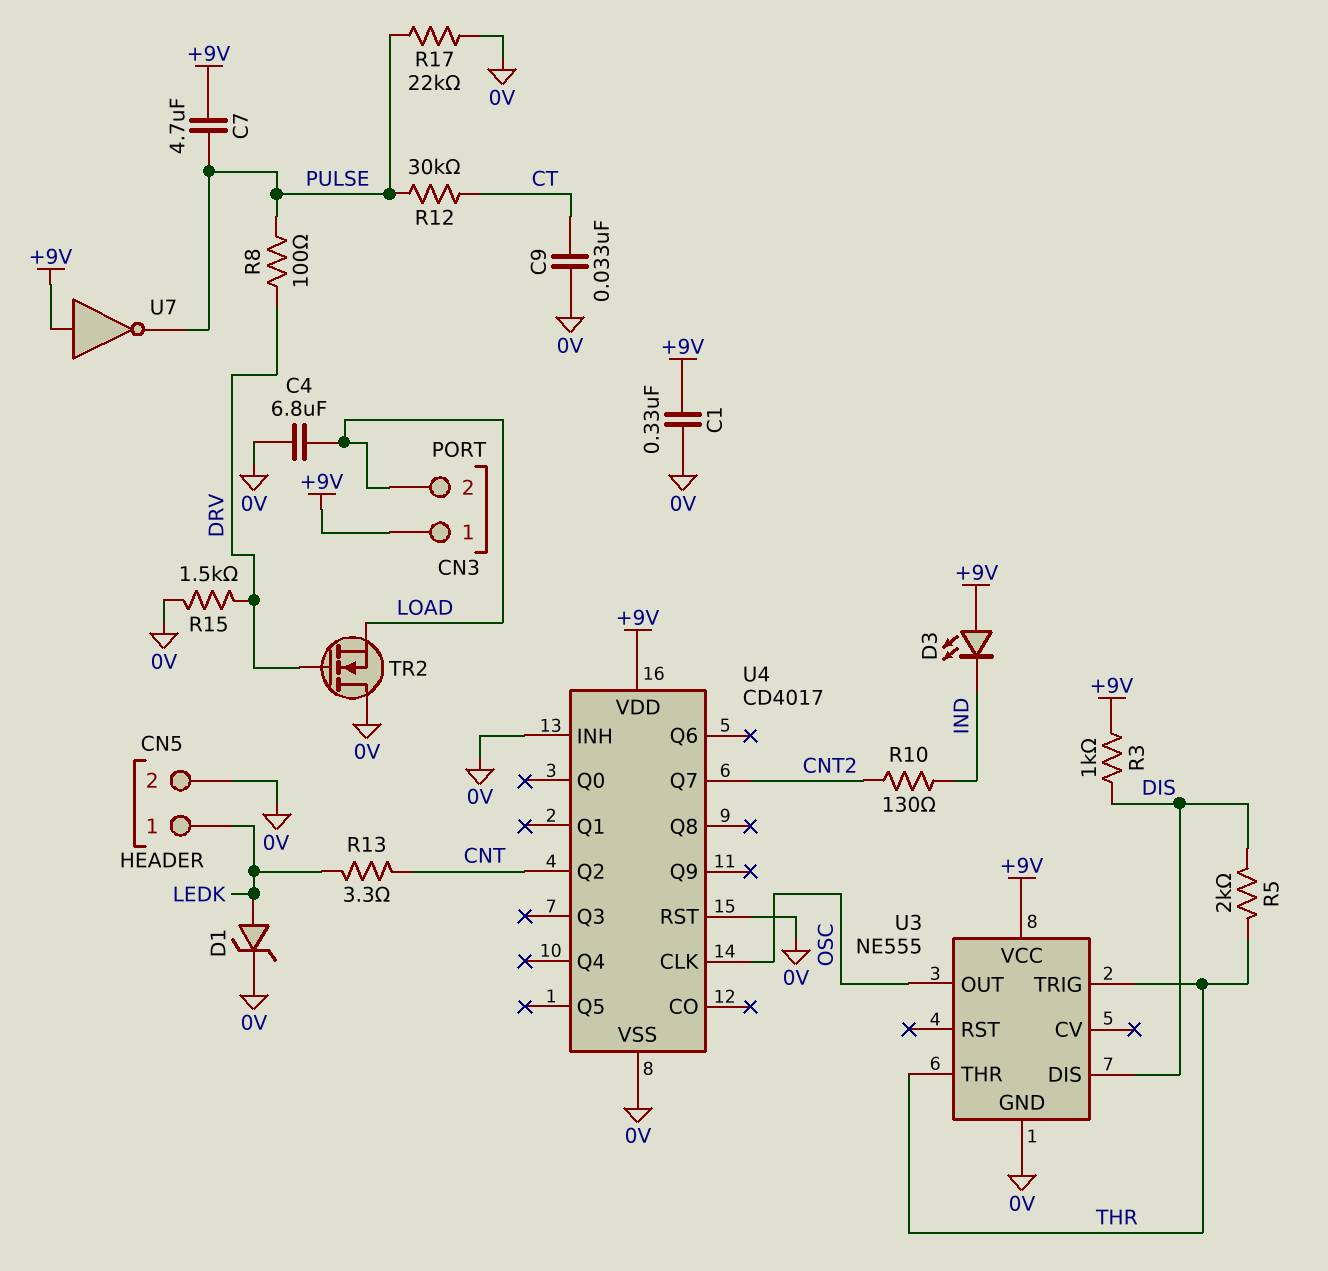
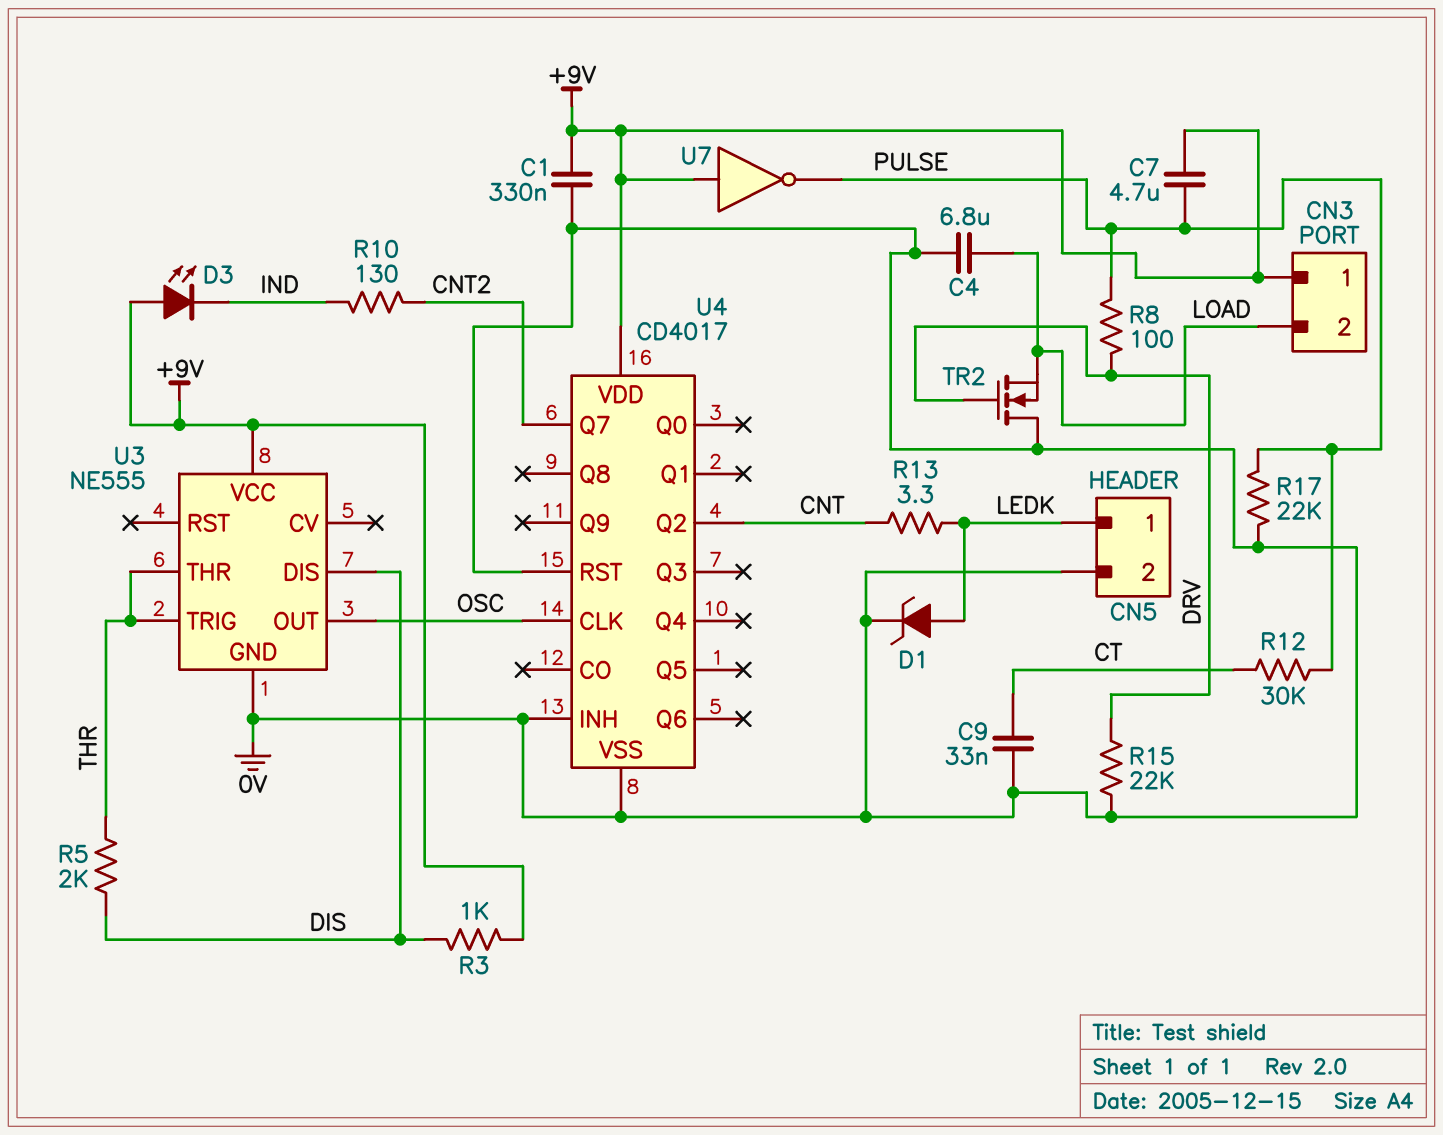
R15: 1.5k (0V, DRV) -> 22k (0V, DRV)

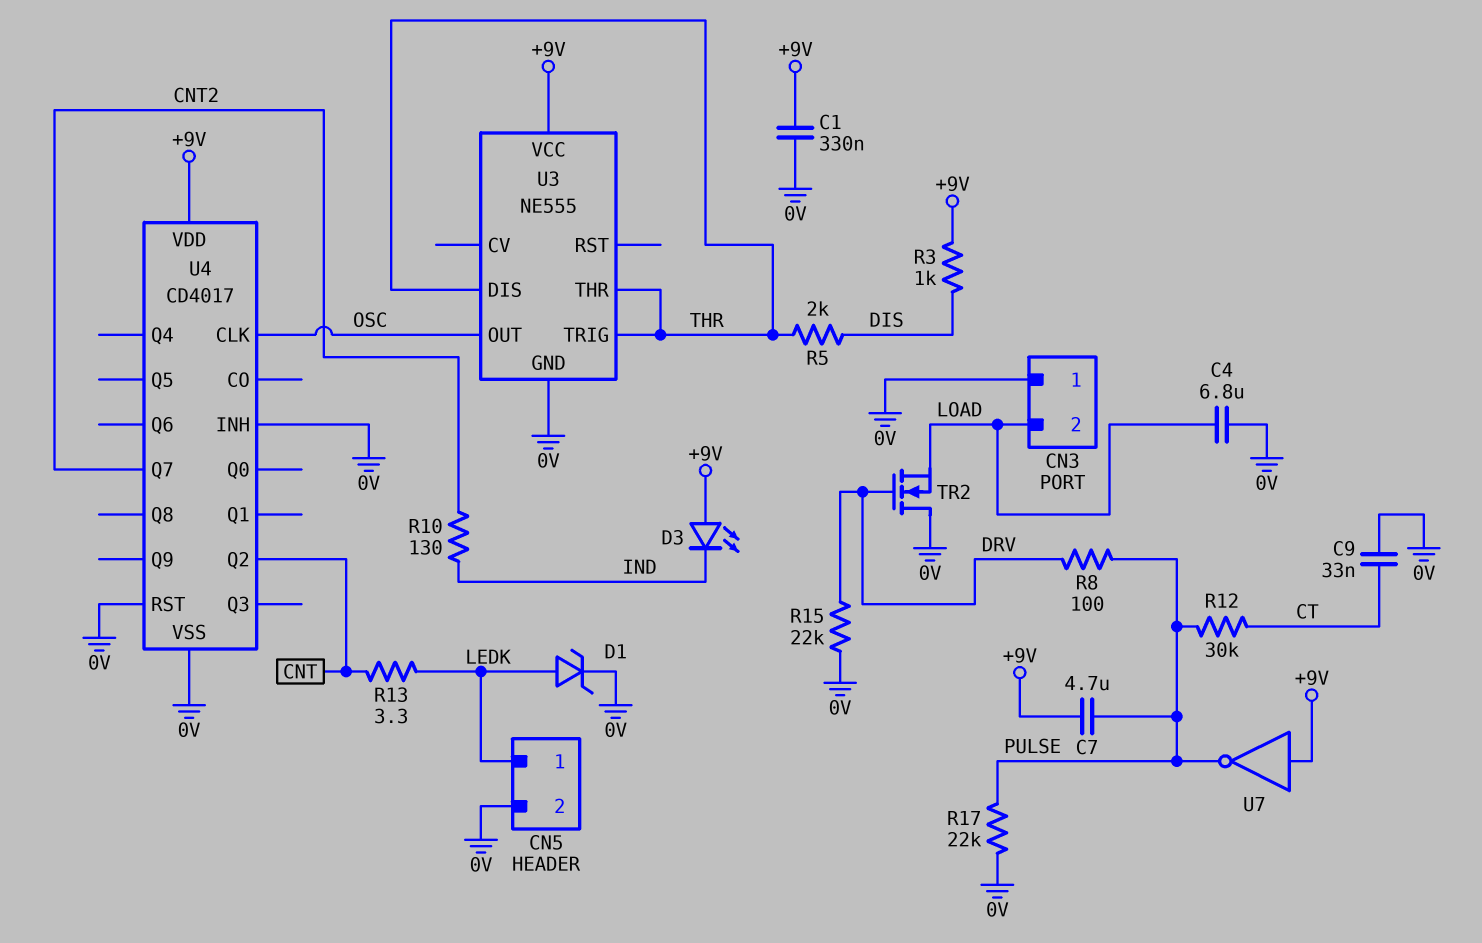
CN3 pin 1: +9V -> 0V
U3 pin DIS: DIS -> THR

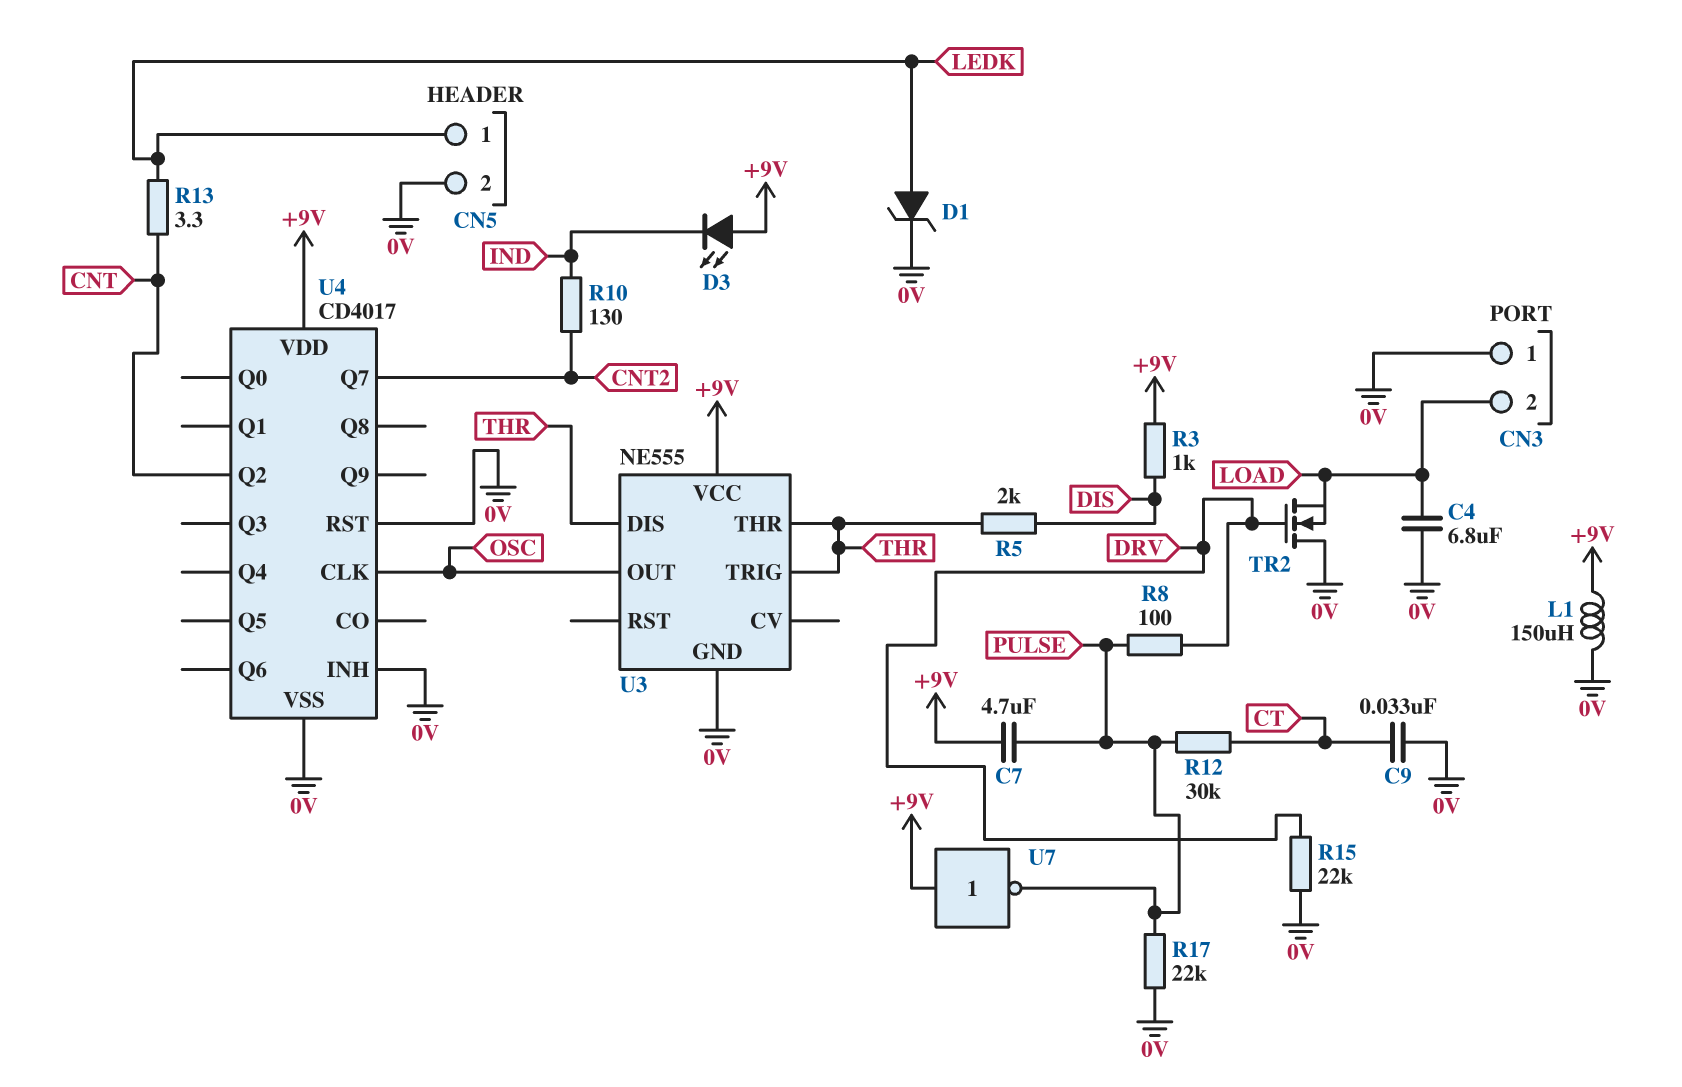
C1: 330nF (+9V, 0V) -> none
L1: none -> 150uH (+9V, 0V)

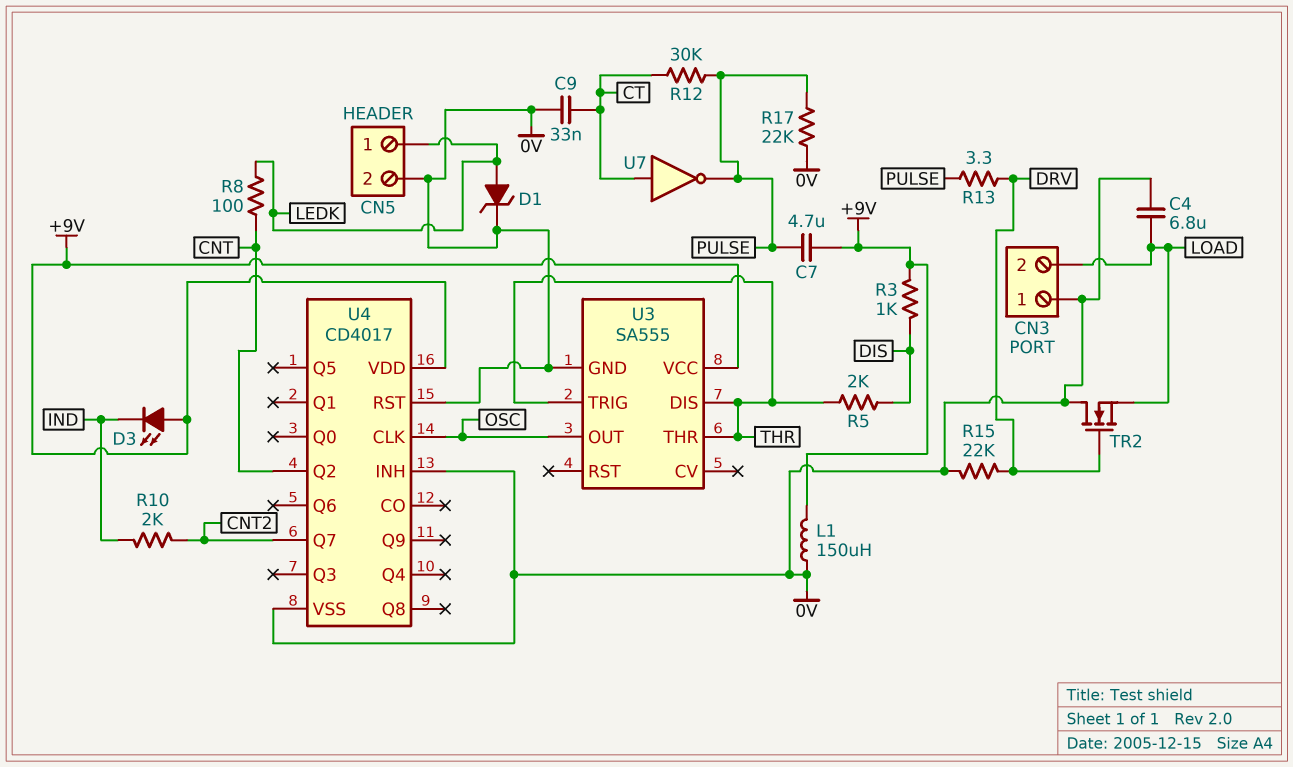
R8: 100 (DRV, PULSE) -> 100 (CNT, LEDK)
R10: 130 (CNT2, IND) -> 2k (CNT2, IND)
R13: 3.3 (CNT, LEDK) -> 3.3 (DRV, PULSE)
U3: NE555 -> SA555
U7: NOT (in +9V, out PULSE) -> NOT (in CT, out PULSE)

